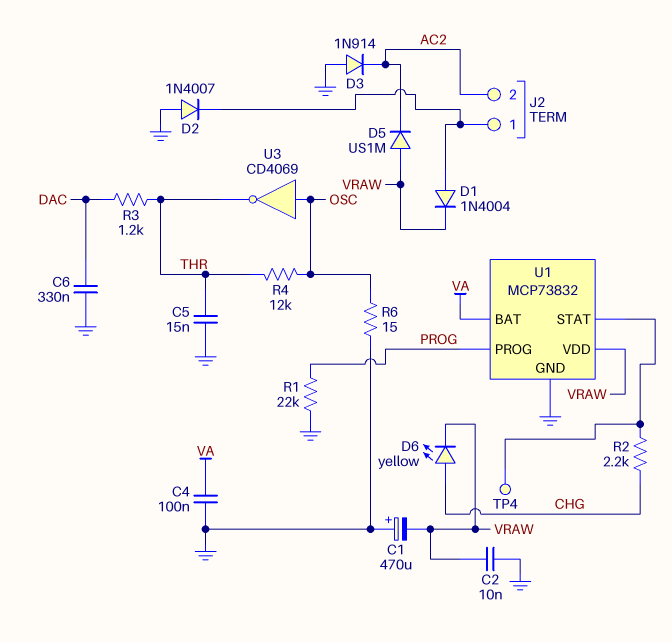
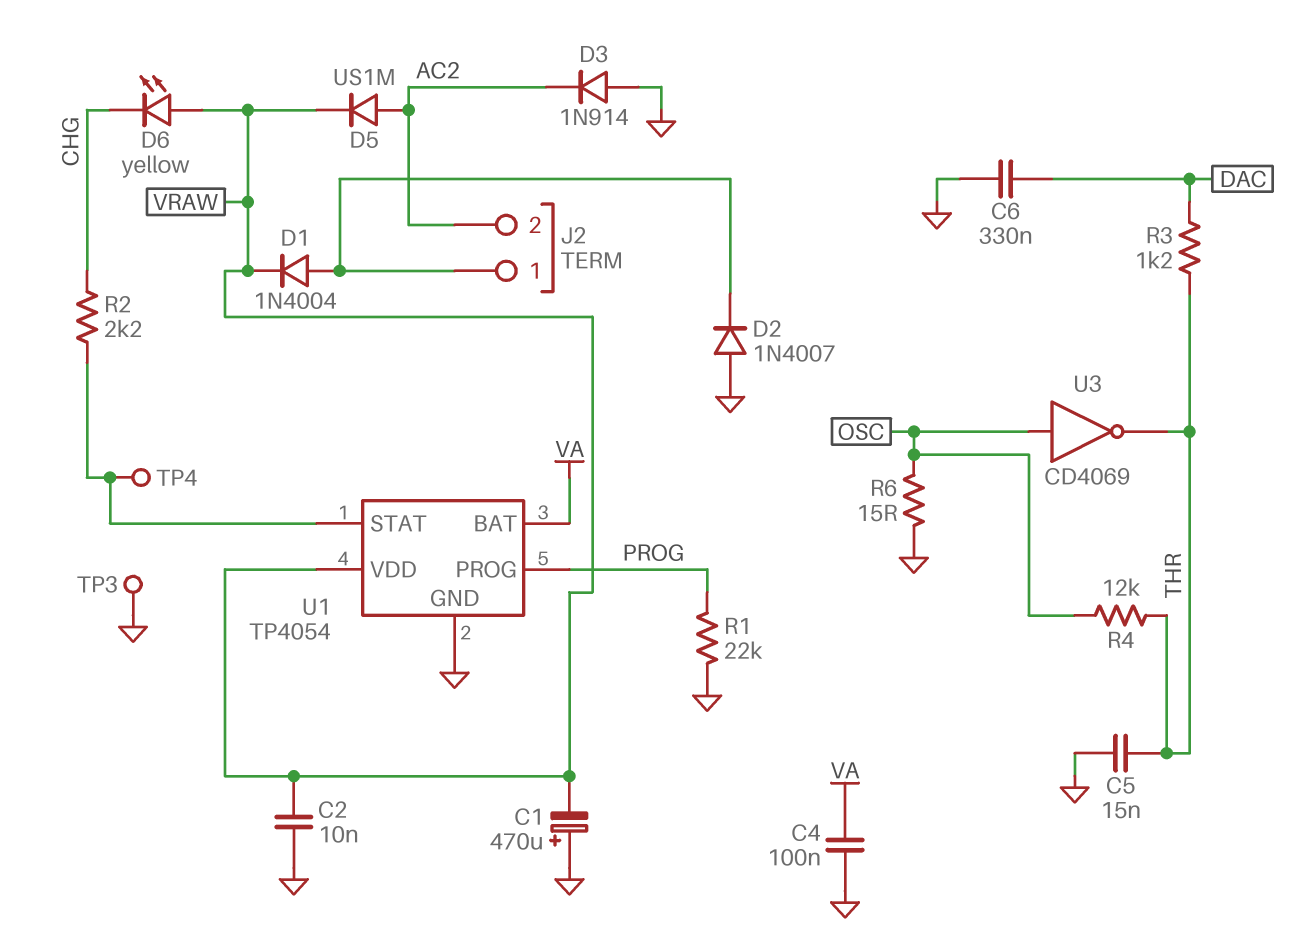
D5: diode US1M (A VRAW, K AC2) -> diode US1M (A AC2, K VRAW)
D6: LED yellow (A CHG, K VRAW) -> LED yellow (A VRAW, K CHG)
TP3: none -> test point (GND)
U1: MCP73832 -> TP4054

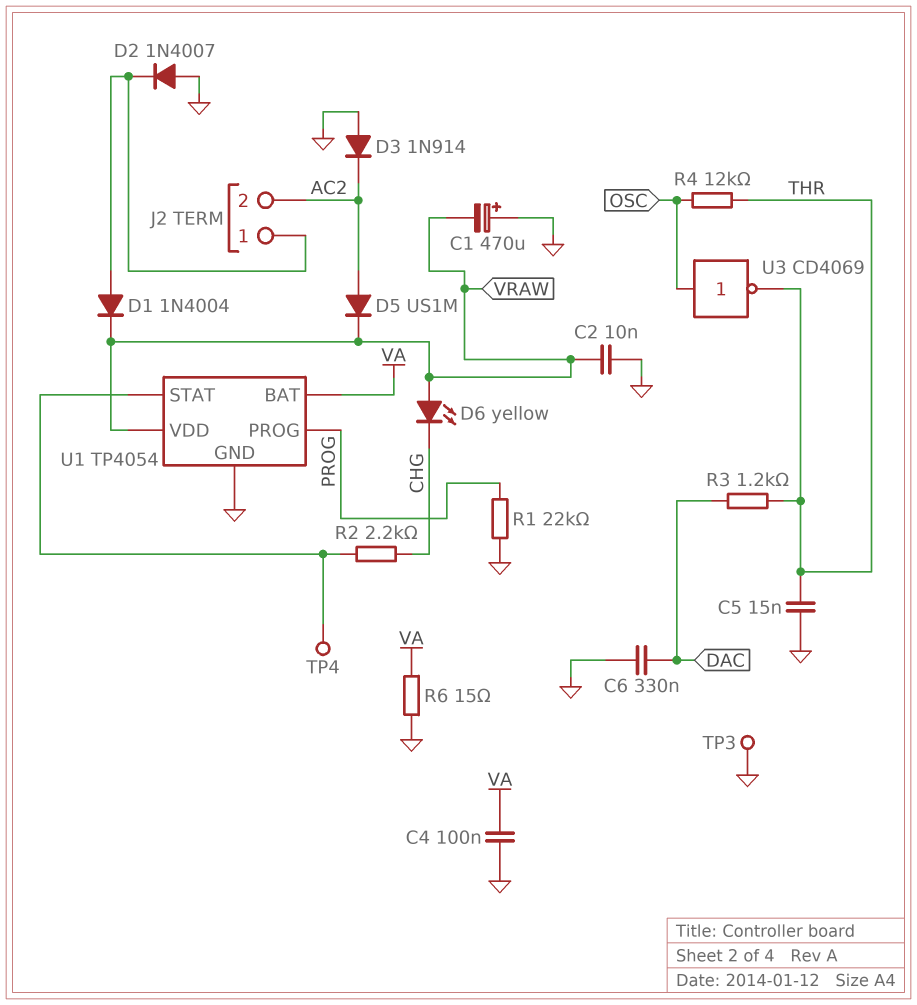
R6: 15 (GND, OSC) -> 15 (GND, VA)

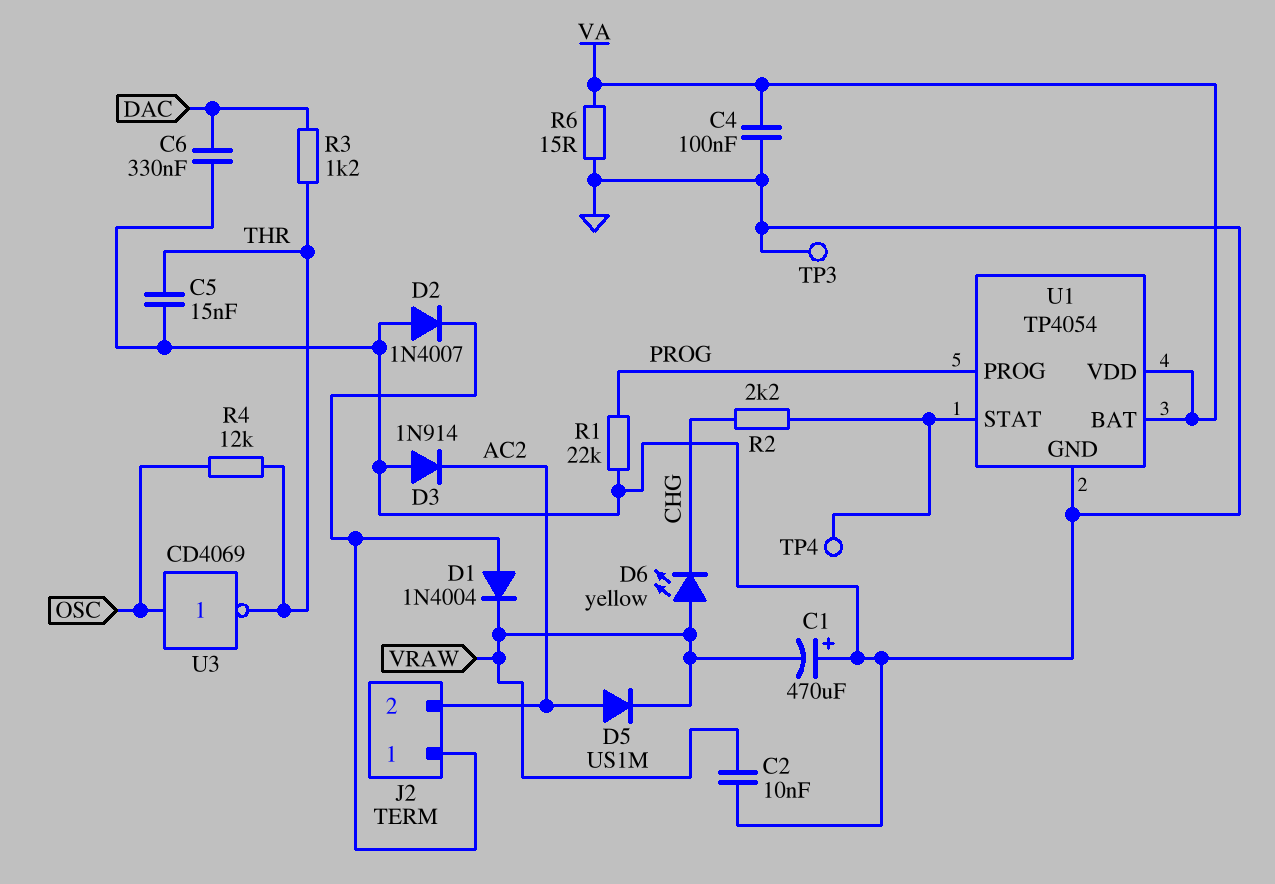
U1 pin VDD: VRAW -> VA

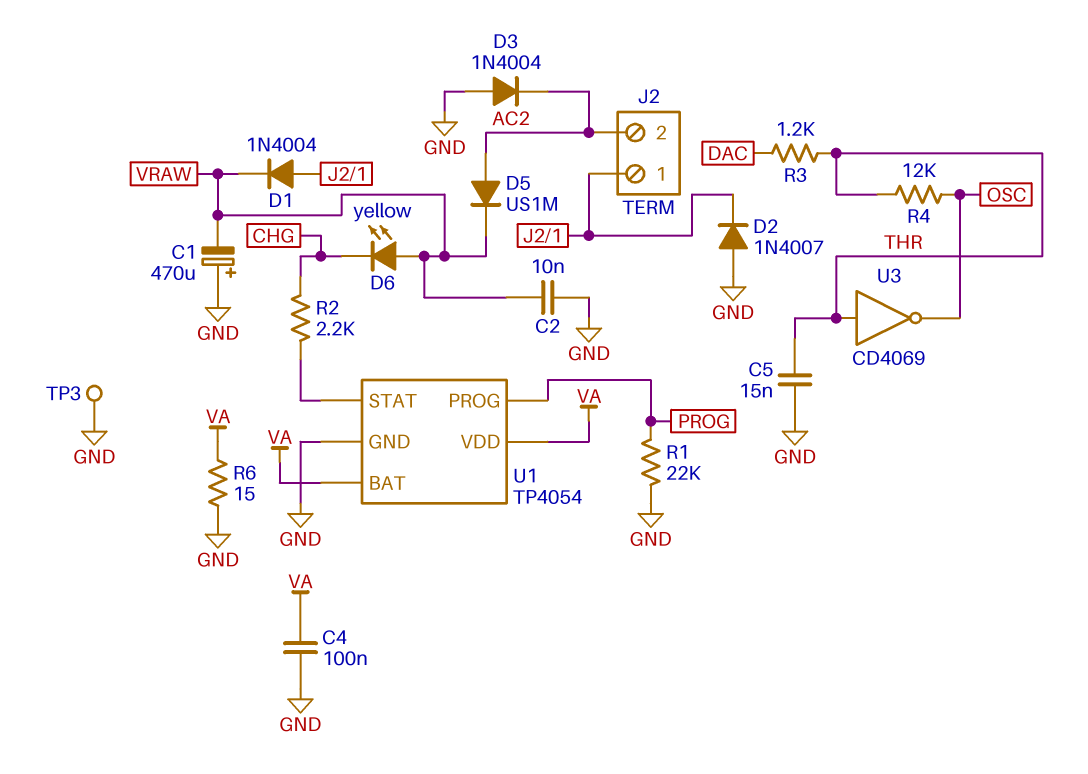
C6: 330nF (DAC, GND) -> none
D3: diode 1N914 (A GND, K AC2) -> diode 1N4004 (A GND, K AC2)
TP4: test point (U1/STAT) -> none
U3: NOT CD4069 (in OSC, out THR) -> NOT CD4069 (in THR, out OSC)

